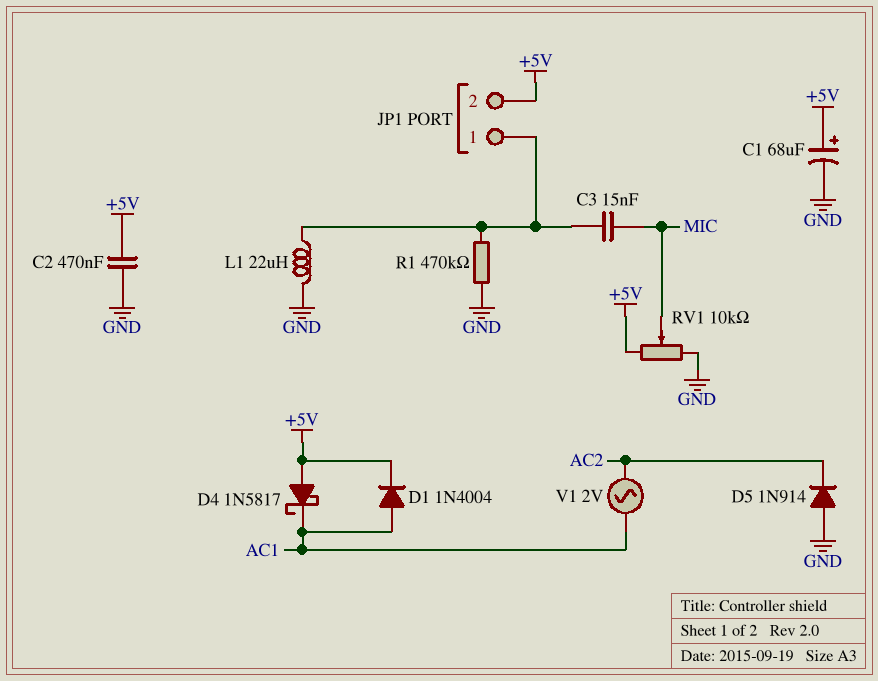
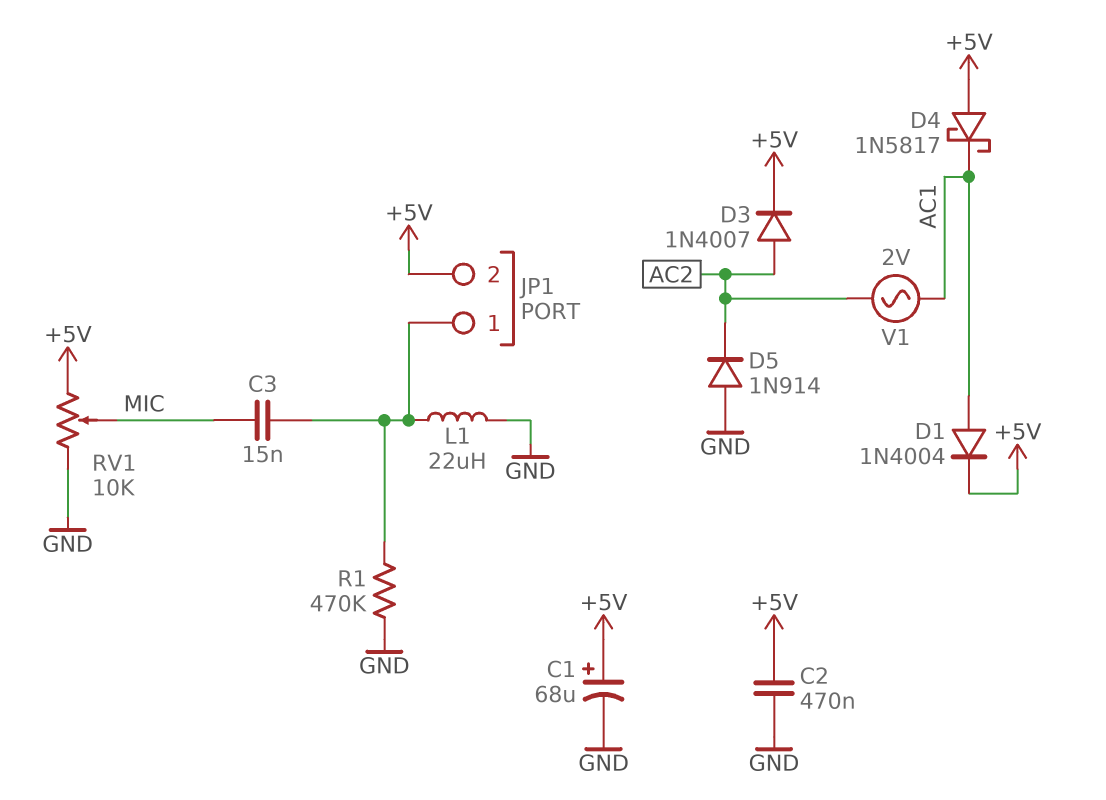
D3: none -> diode 1N4007 (A AC2, K +5V)

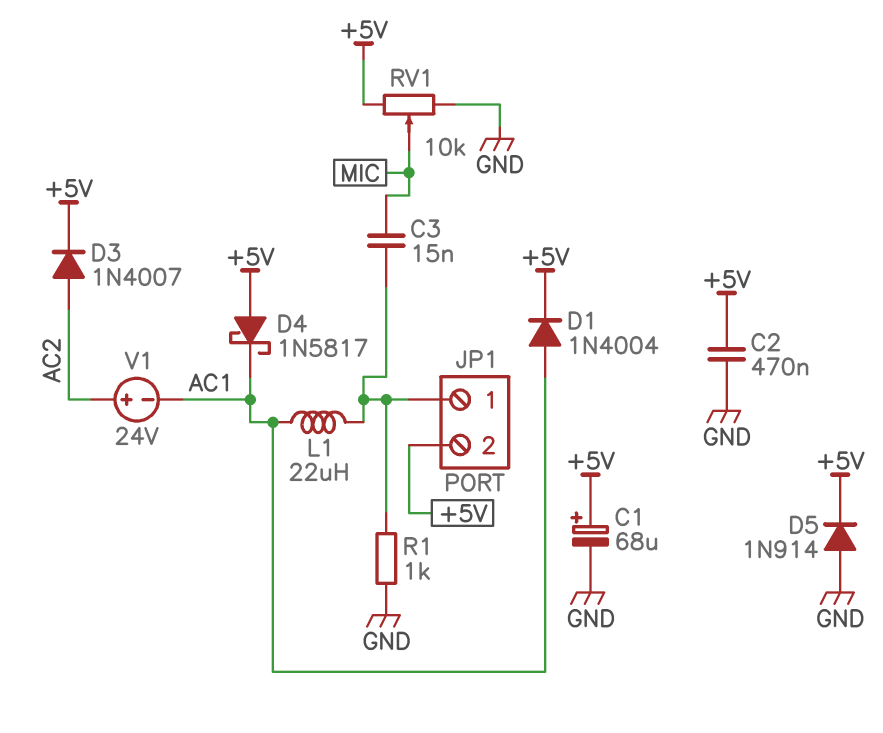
D5: diode 1N914 (A GND, K AC2) -> diode 1N914 (A GND, K +5V)
L1: 22uH (GND, JP1/1) -> 22uH (AC1, JP1/1)
R1: 470k (GND, JP1/1) -> 1k (GND, JP1/1)
V1: AC 2V (AC1, AC2) -> 24V (plus AC2, minus AC1)

